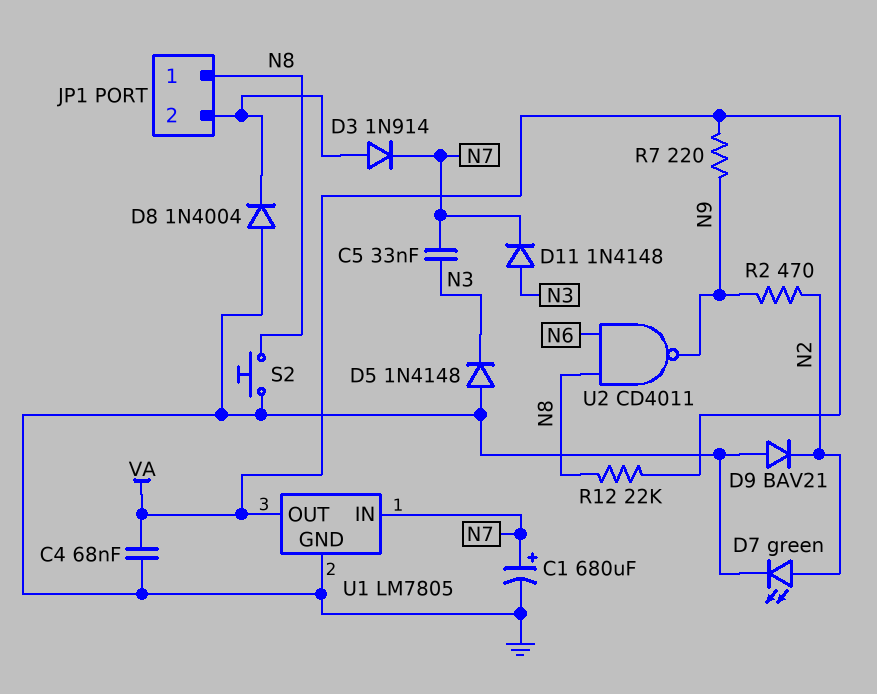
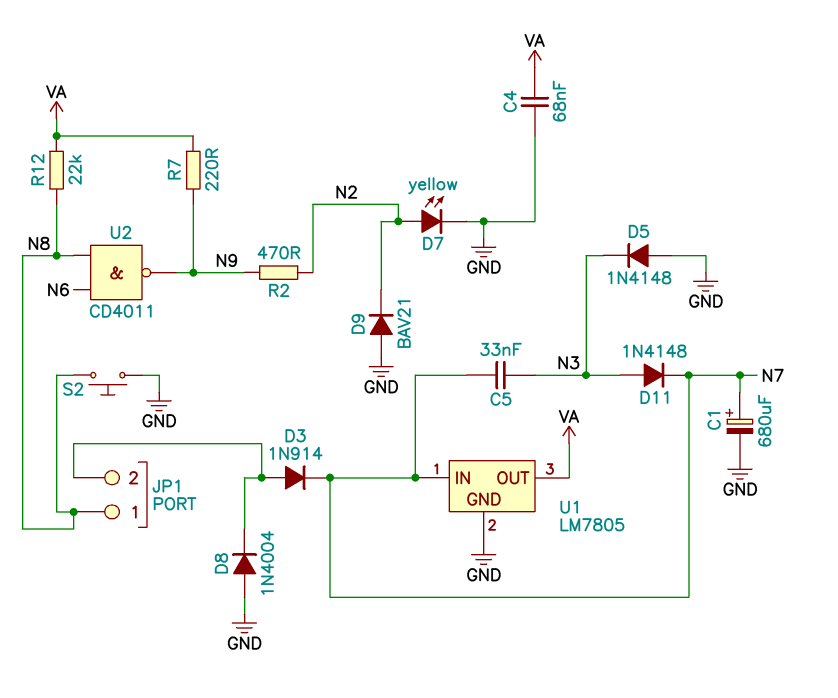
D7: LED green (A N2, K GND) -> LED yellow (A N2, K GND)

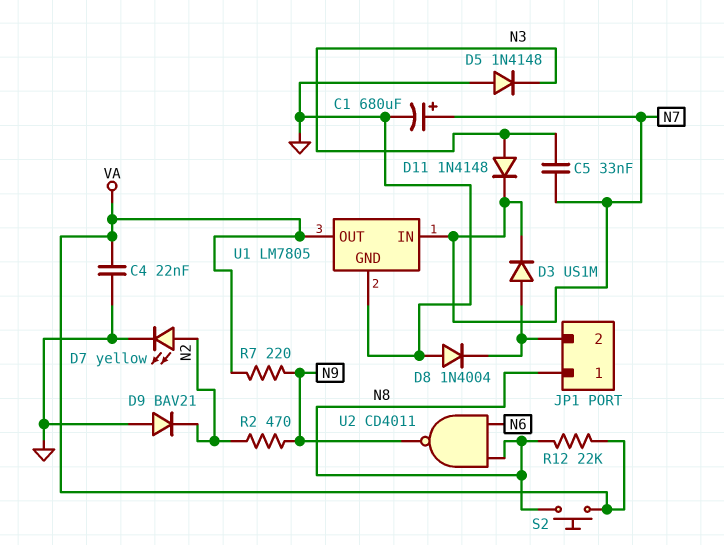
C4: 68nF (GND, VA) -> 22nF (GND, VA)
D3: diode 1N914 (A JP1/2, K N7) -> diode US1M (A JP1/2, K N7)
S2: button (GND, N8) -> button (N8, VA)

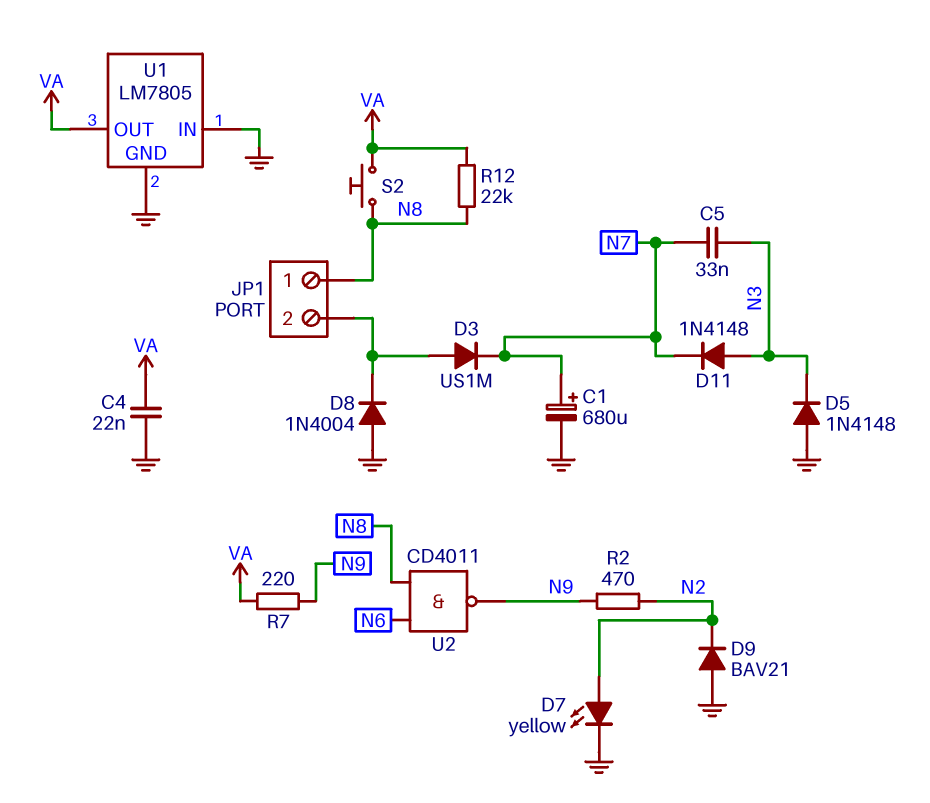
U1 pin IN: N7 -> GND

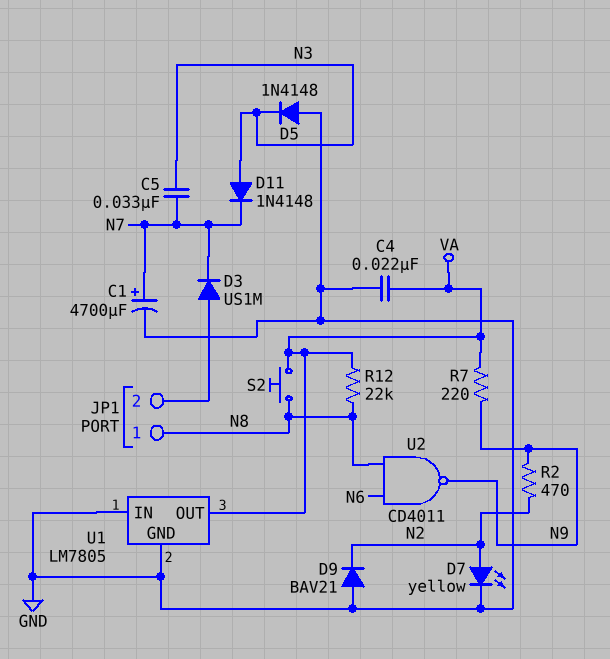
C1: 680uF (plus N7, minus GND) -> 4700uF (plus N7, minus GND)
D8: diode 1N4004 (A GND, K JP1/2) -> none

